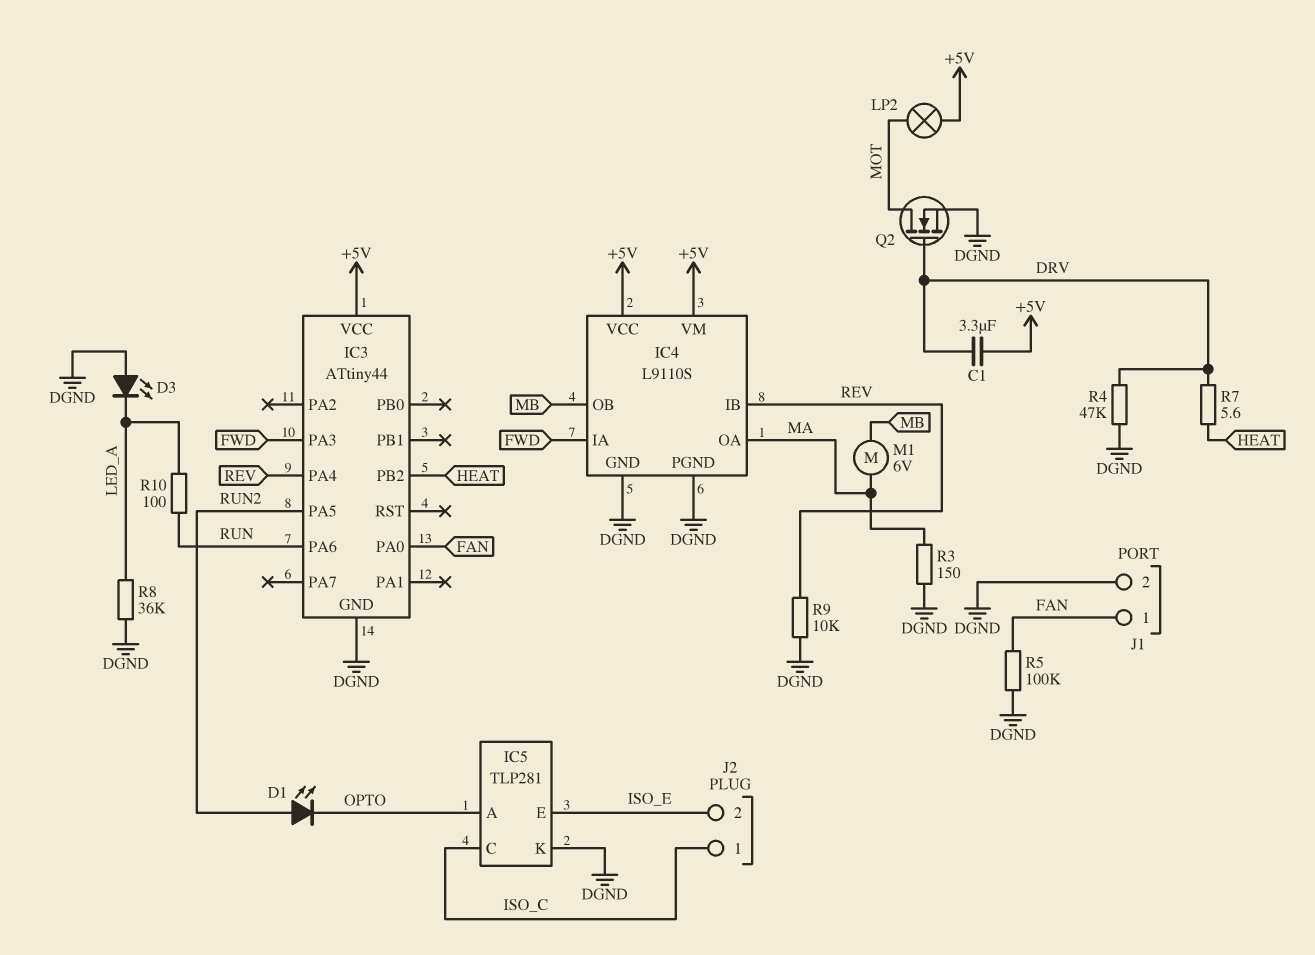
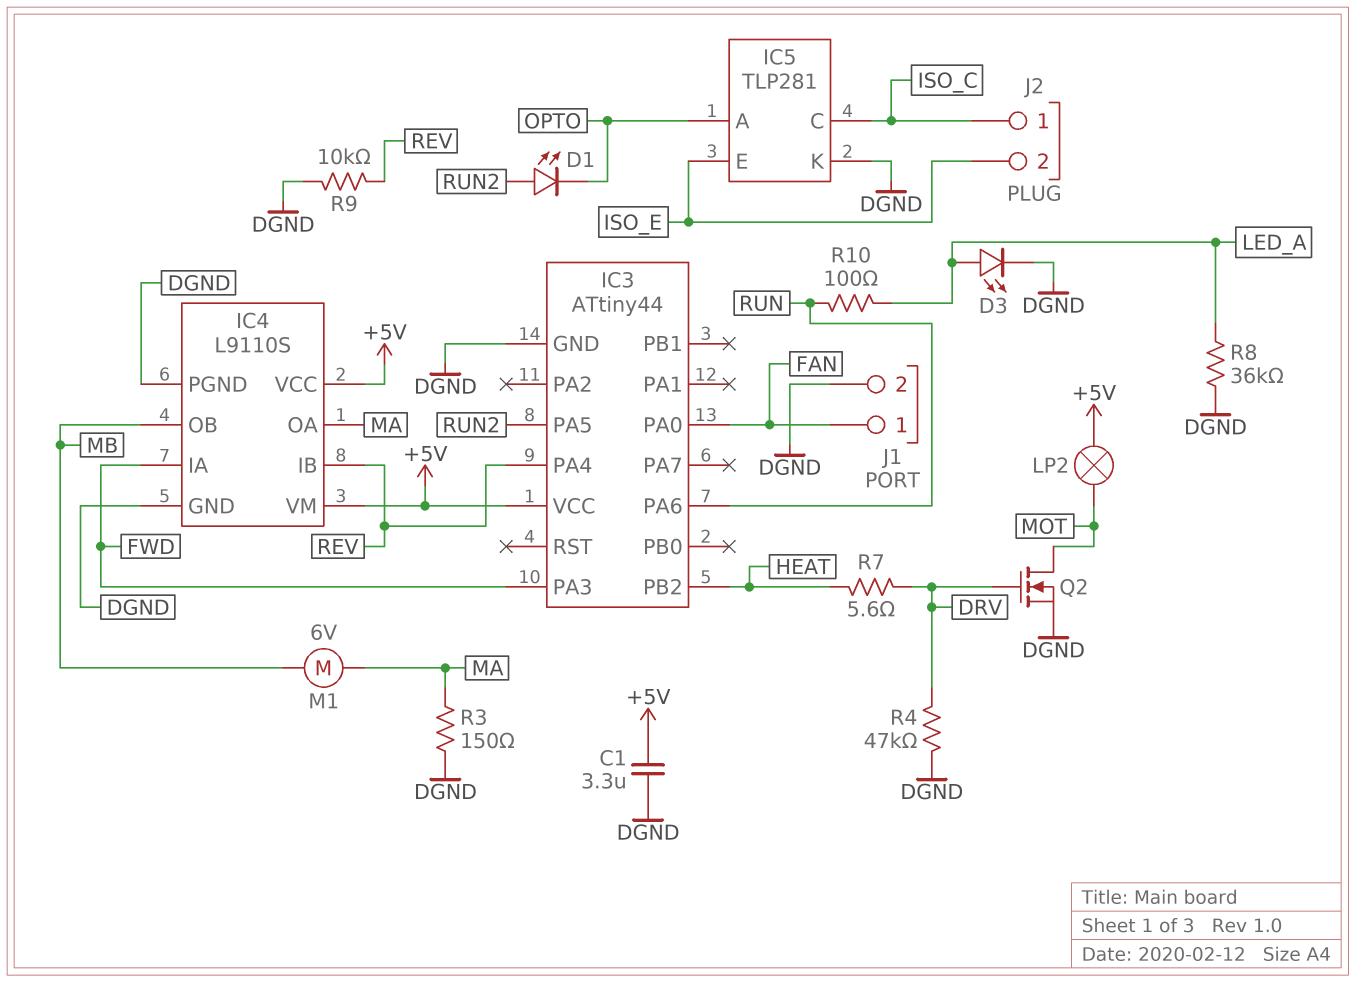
C1: 3.3uF (+5V, DRV) -> 3.3uF (+5V, DGND)
D3: LED (A DGND, K LED_A) -> LED (A LED_A, K DGND)
R5: 100k (DGND, FAN) -> none

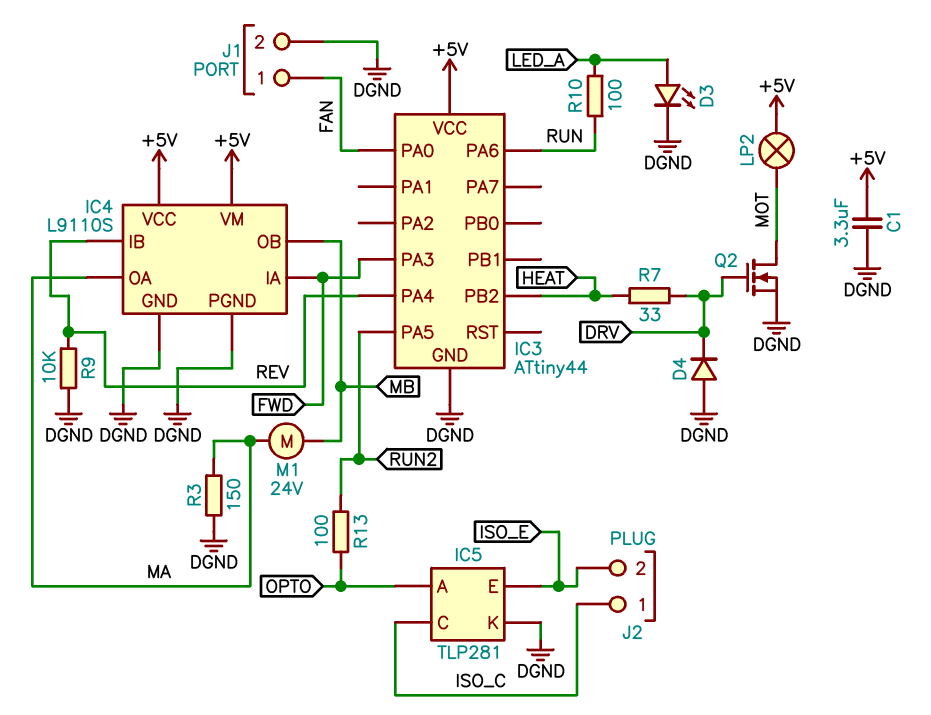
D1: LED (A RUN2, K OPTO) -> none
D4: none -> diode (A DGND, K DRV)
M1: motor 6V (MA, MB) -> motor 24V (MA, MB)
R4: 47k (DGND, DRV) -> none
R7: 5.6 (DRV, HEAT) -> 33 (DRV, HEAT)
R8: 36k (DGND, LED_A) -> none
R13: none -> 100 (OPTO, RUN2)

